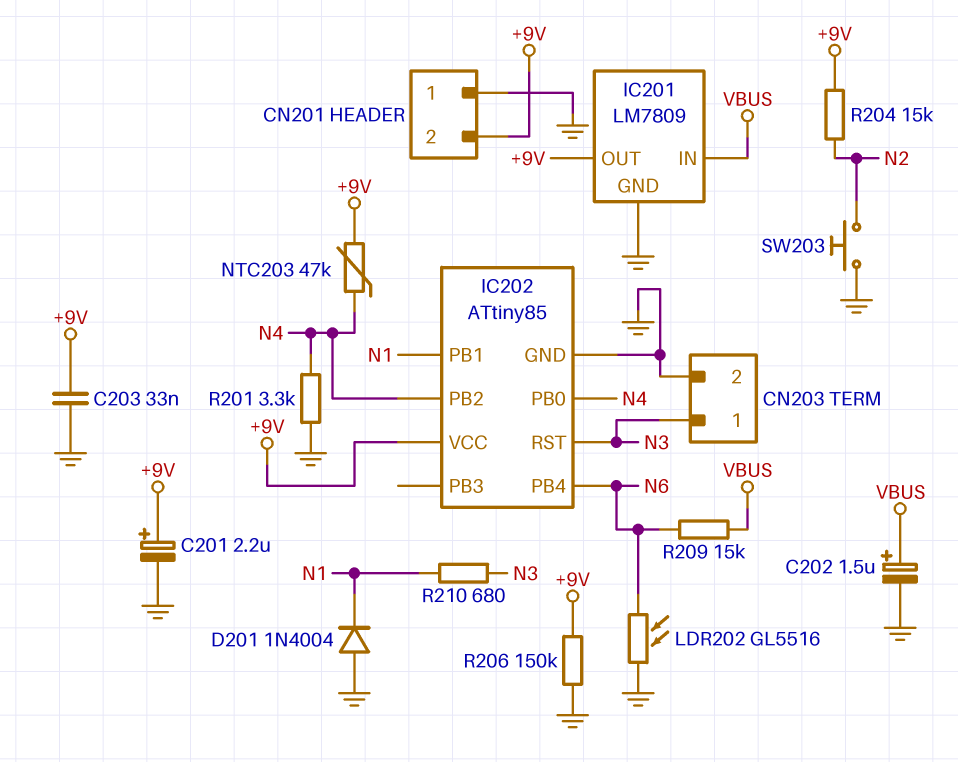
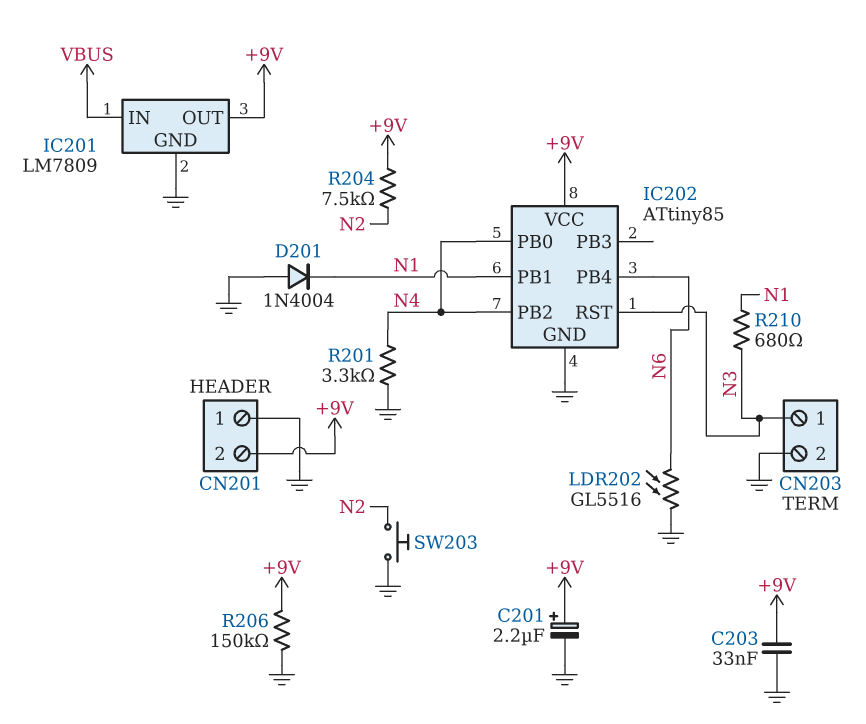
C202: 1.5uF (plus VBUS, minus GND) -> none
NTC203: 47k (+9V, N4) -> none
R204: 15k (+9V, N2) -> 7.5k (+9V, N2)
R209: 15k (N6, VBUS) -> none

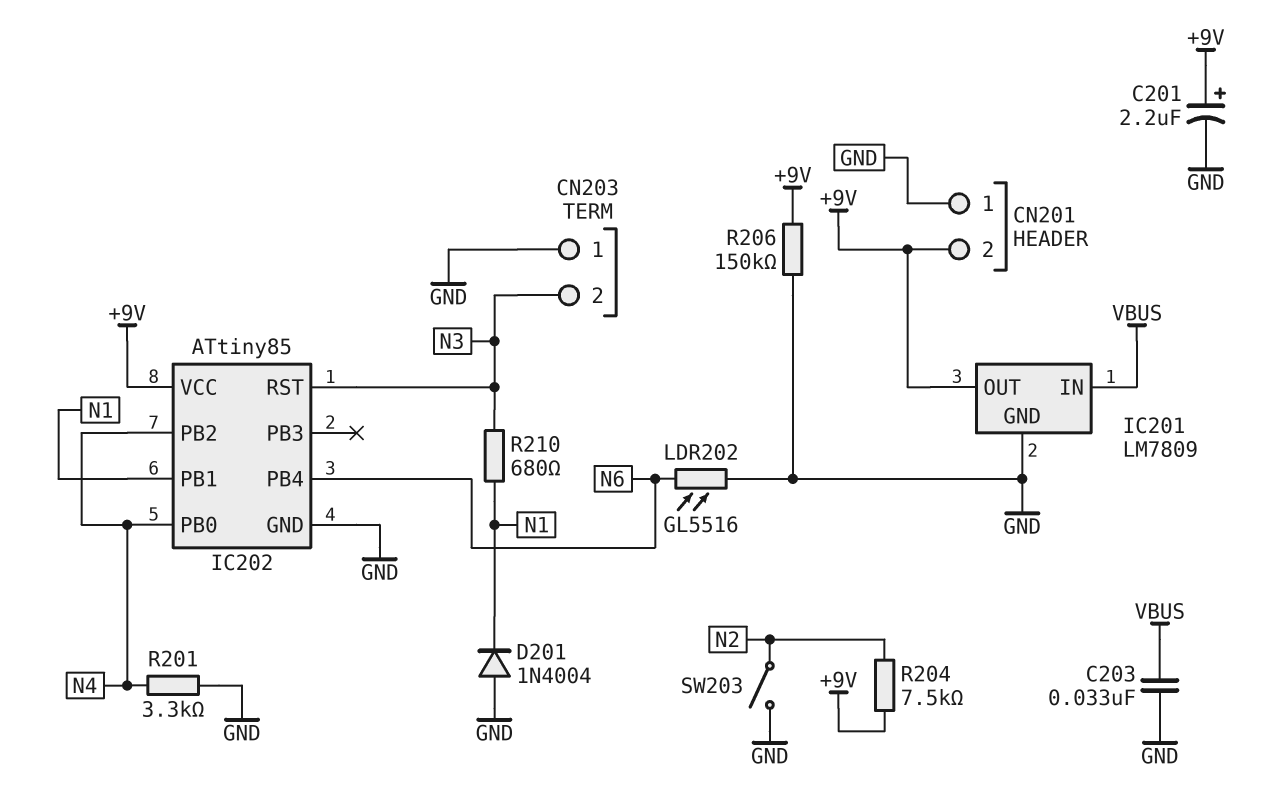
C203: 33nF (+9V, GND) -> 33nF (GND, VBUS)
CN203 pin 1: N3 -> GND
CN203 pin 2: GND -> N3
SW203: button (GND, N2) -> switch (GND, N2)

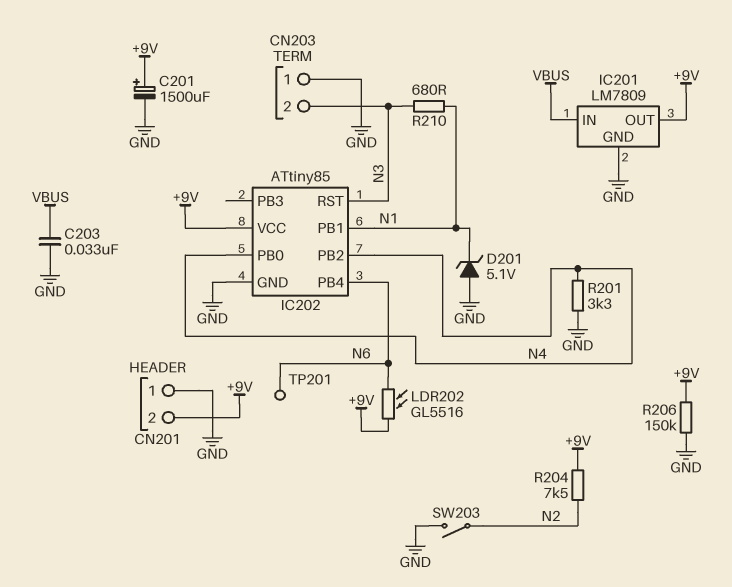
C201: 2.2uF (plus +9V, minus GND) -> 1500uF (plus +9V, minus GND)
D201: diode 1N4004 (A GND, K N1) -> zener 5.1V (A GND, K N1)
LDR202: GL5516 (GND, N6) -> GL5516 (+9V, N6)
TP201: none -> test point (N6)

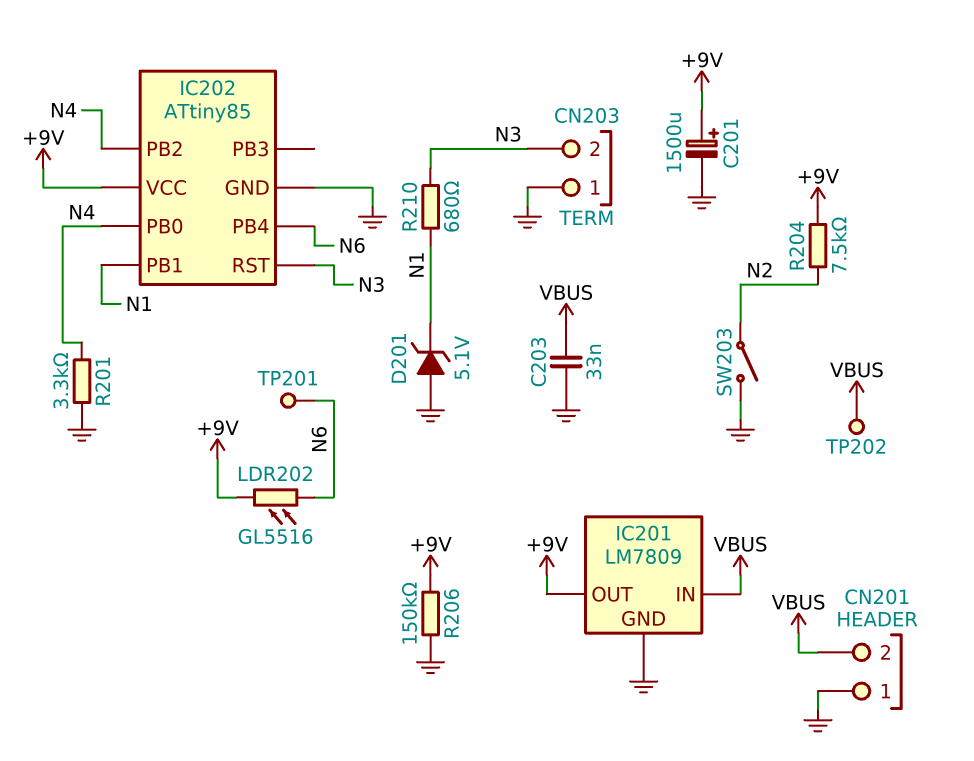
CN201 pin 2: +9V -> VBUS
TP202: none -> test point (VBUS)

